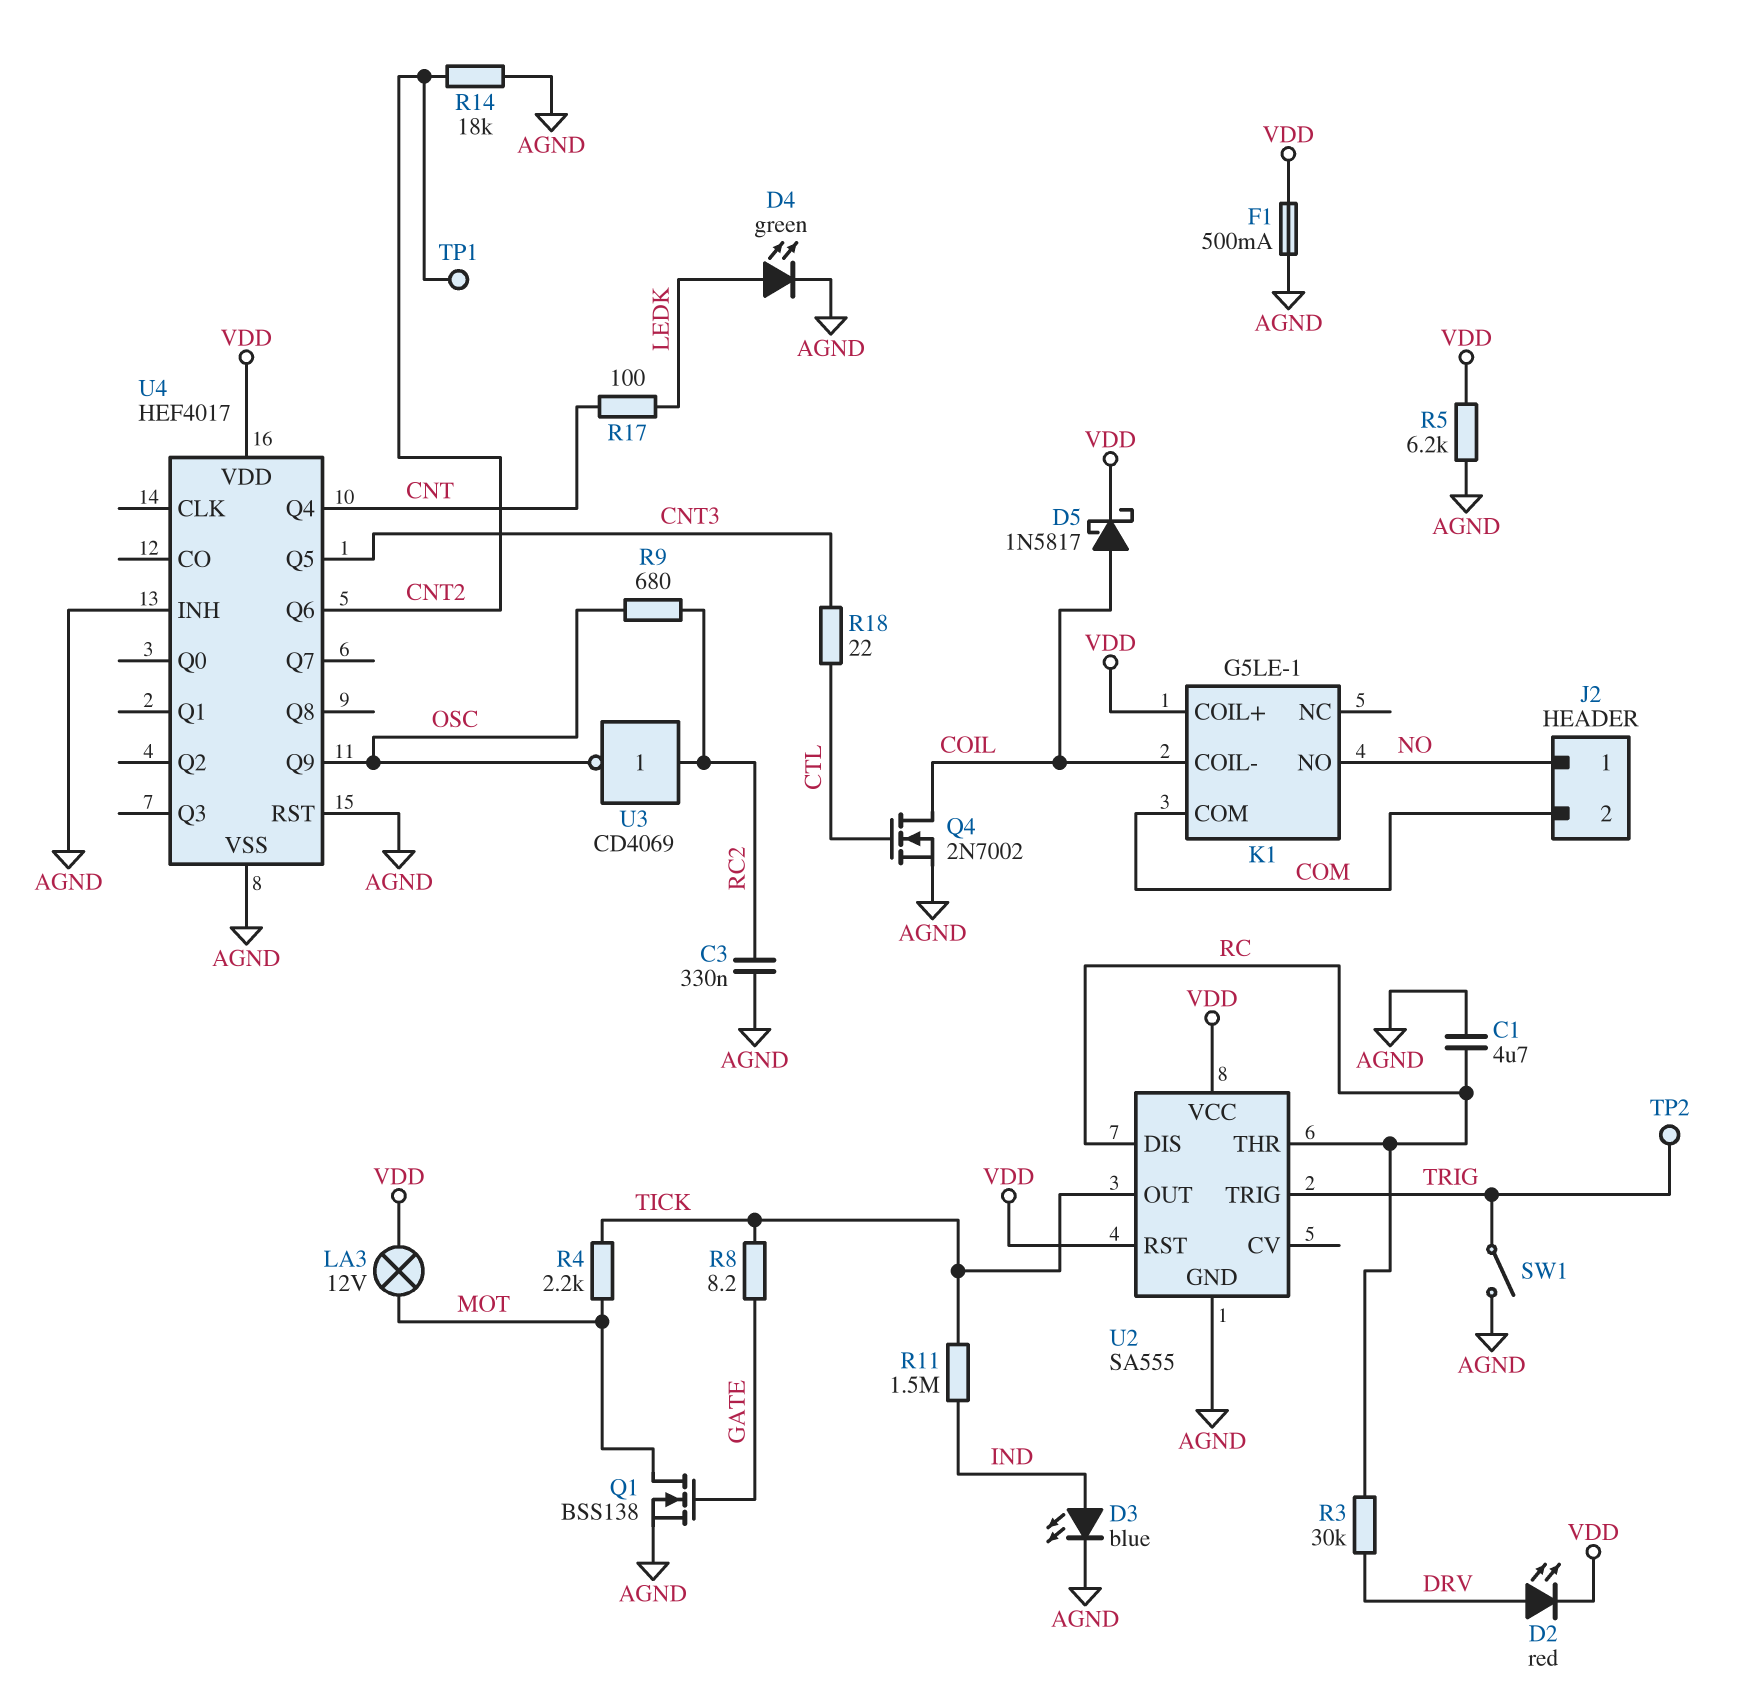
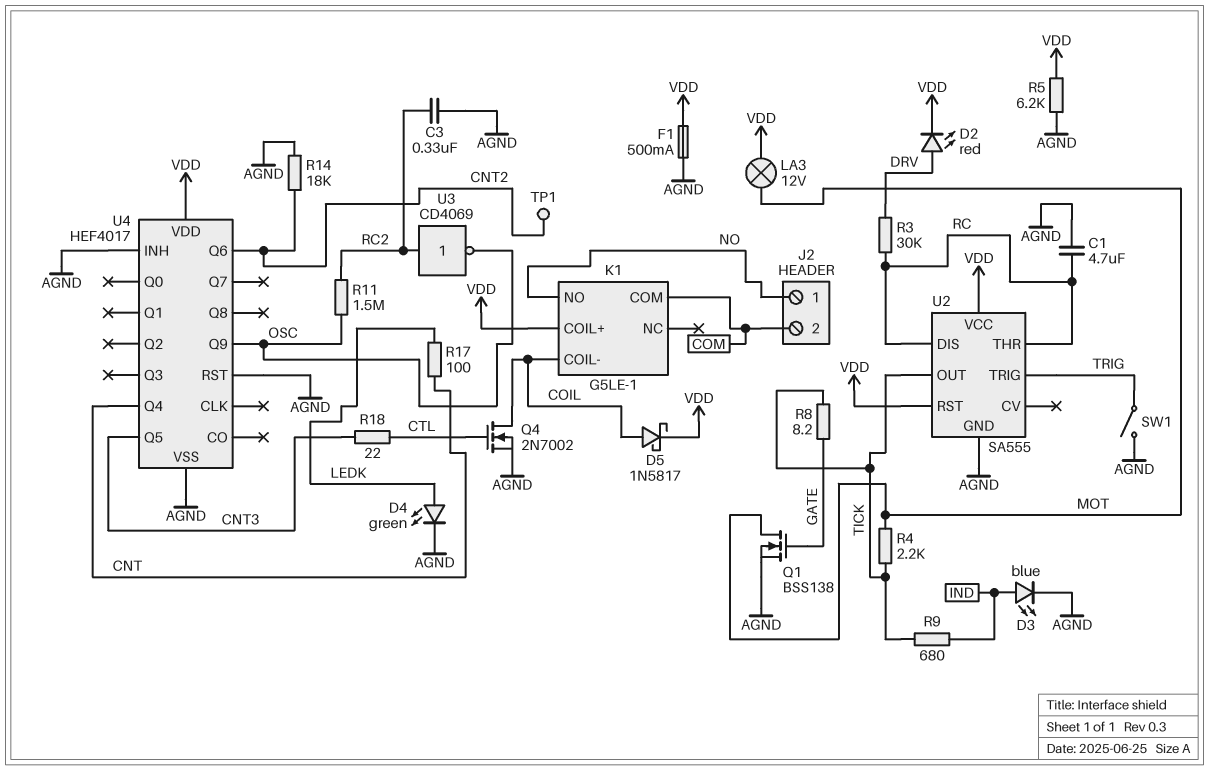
R9: 680 (OSC, RC2) -> 680 (IND, TICK)
R11: 1.5M (IND, TICK) -> 1.5M (OSC, RC2)
TP2: test point (TRIG) -> none

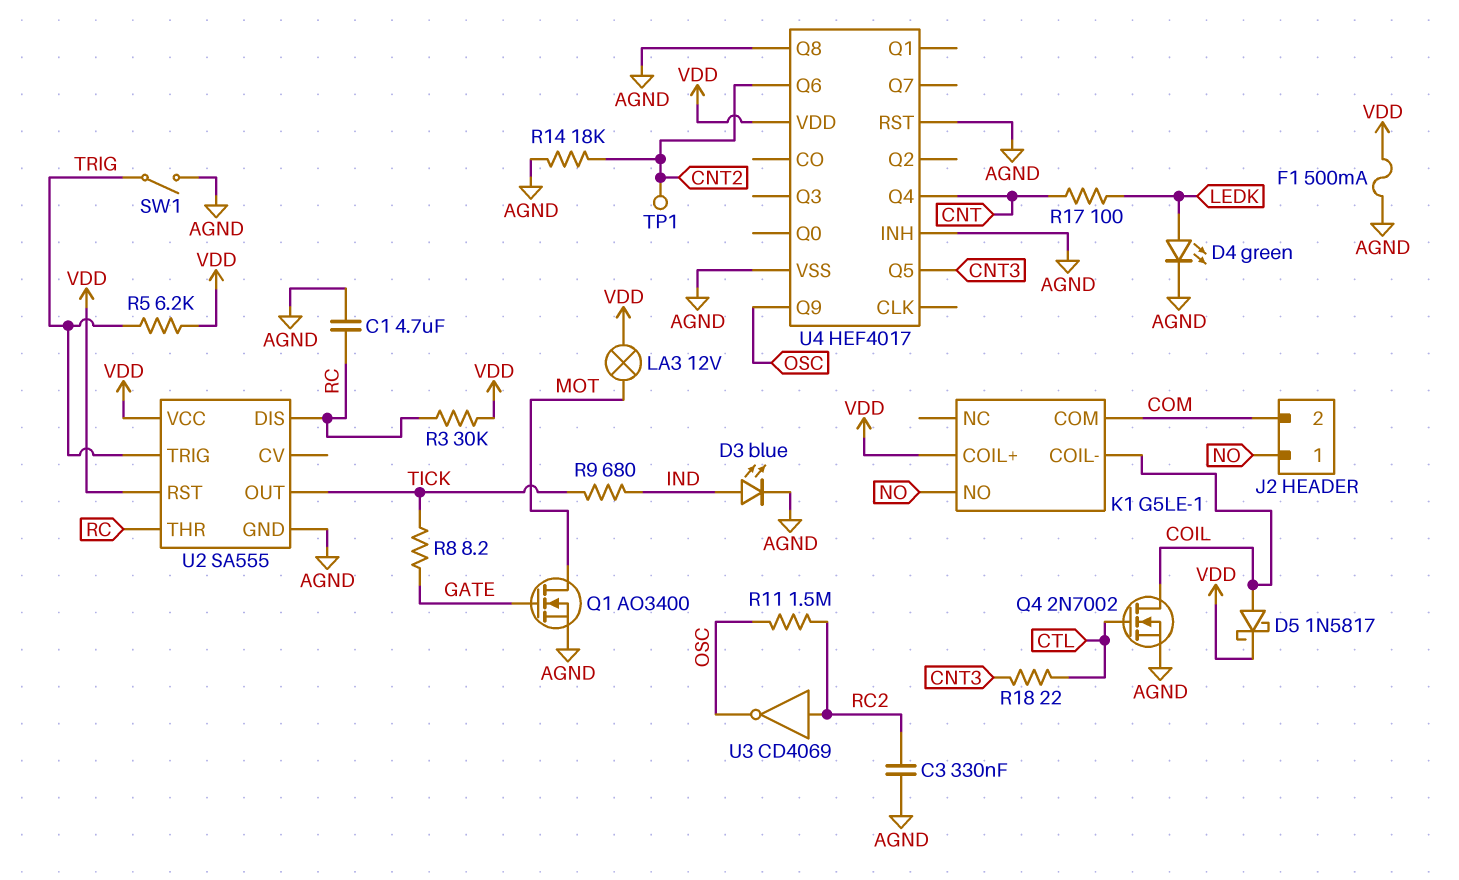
D2: LED red (A DRV, K VDD) -> none
Q1: NMOS BSS138 (G GATE, D MOT, S AGND) -> NMOS AO3400 (G GATE, D MOT, S AGND)
R3: 30k (DRV, RC) -> 30k (RC, VDD)
R4: 2.2k (MOT, TICK) -> none
R5: 6.2k (AGND, VDD) -> 6.2k (TRIG, VDD)
U4 pin Q8: none -> AGND

